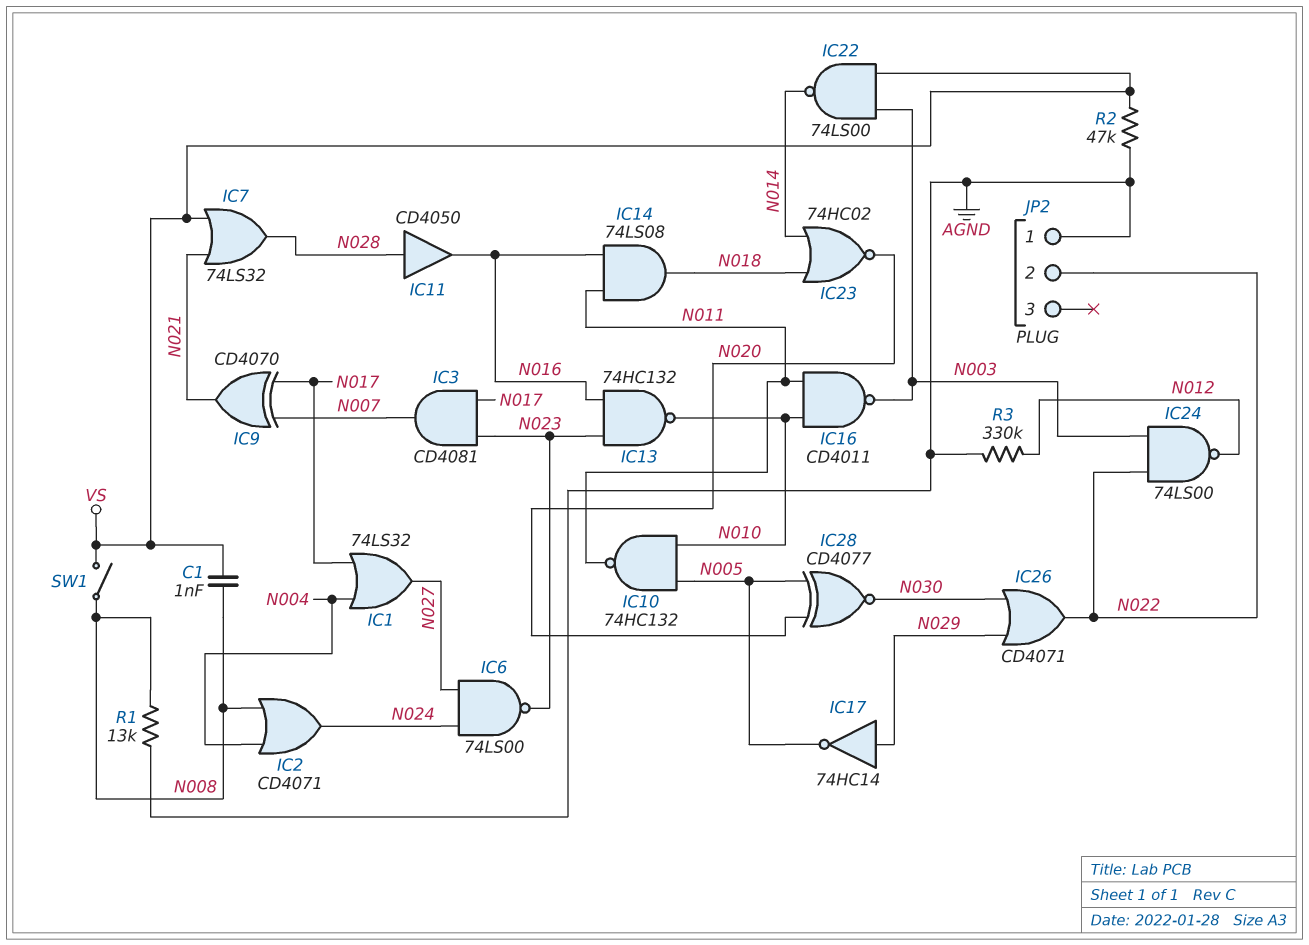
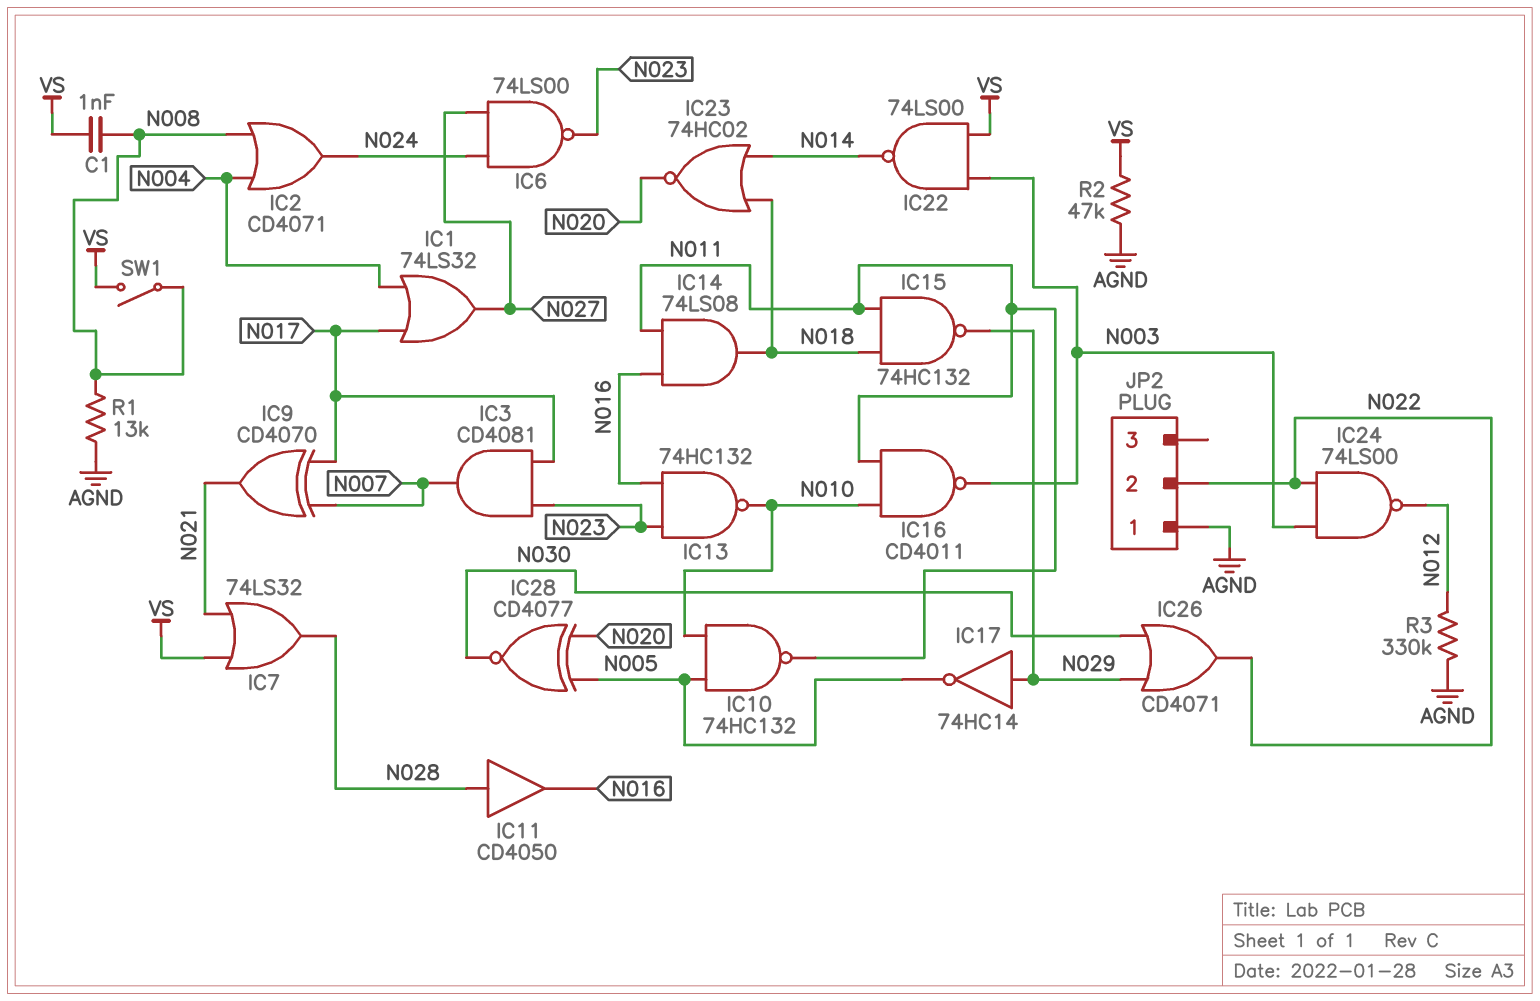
IC15: none -> NAND 74HC132 (in N011, in N018, out N029)

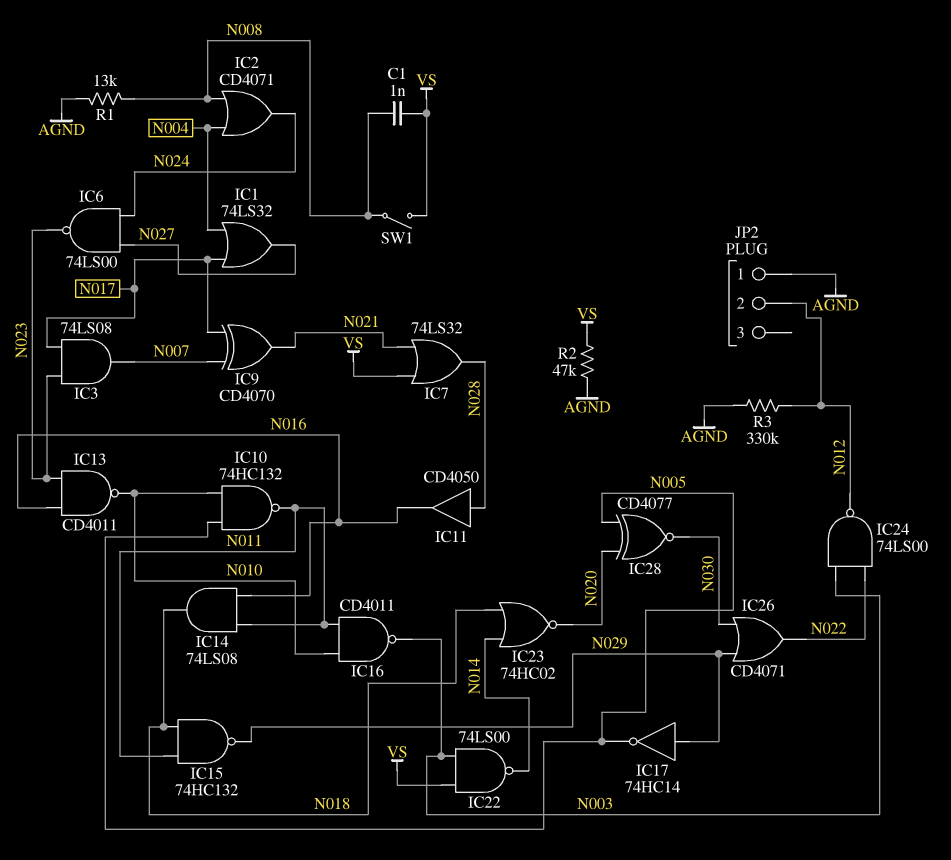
IC3: AND CD4081 (in N017, in N023, out N007) -> AND 74LS08 (in N017, in N023, out N007)
IC13: NAND 74HC132 (in N016, in N023, out N010) -> NAND CD4011 (in N016, in N023, out N010)
JP2 pin 2: N022 -> N012

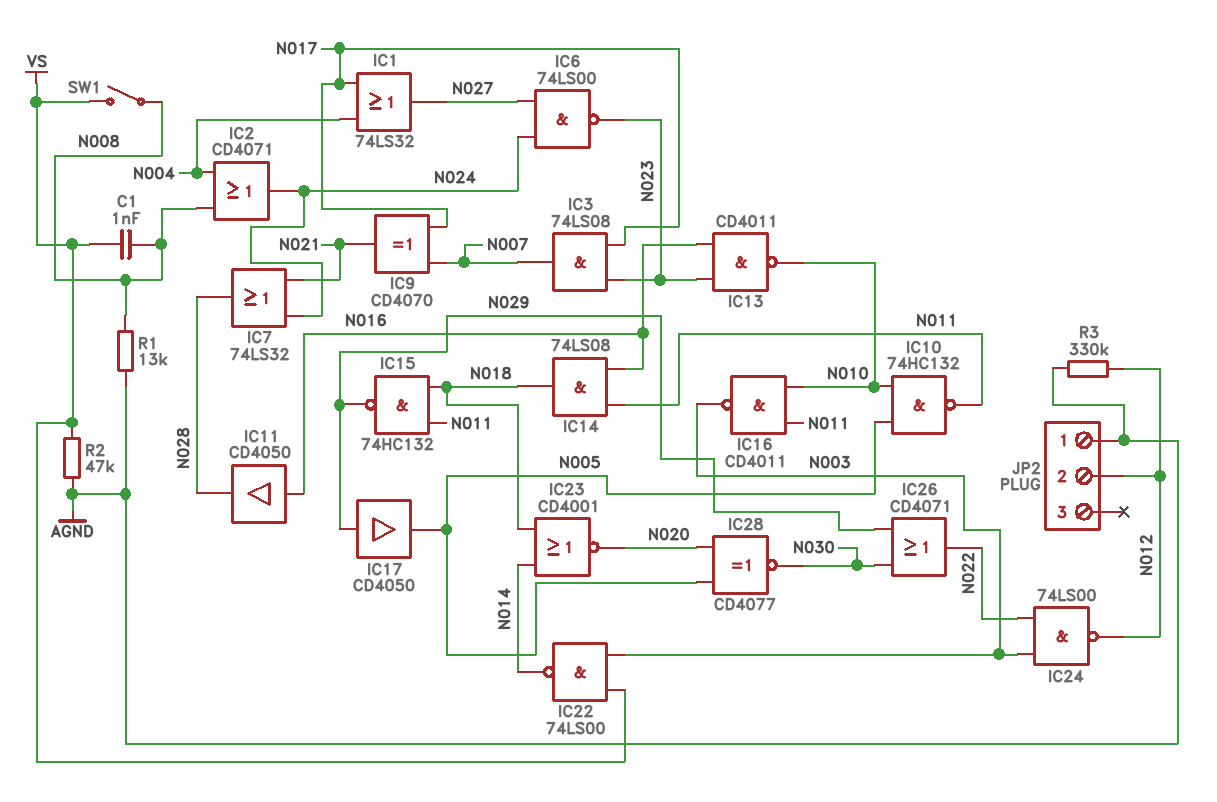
IC7: OR 74LS32 (in N021, in VS, out N028) -> OR 74LS32 (in N021, in N024, out N028)
IC11: buffer CD4050 (in N028, out N016) -> buffer CD4050 (in N016, out N028)
IC17: NOT 74HC14 (in N029, out N005) -> buffer CD4050 (in N029, out N005)
IC23: NOR 74HC02 (in N014, in N018, out N020) -> NOR CD4001 (in N014, in N018, out N020)

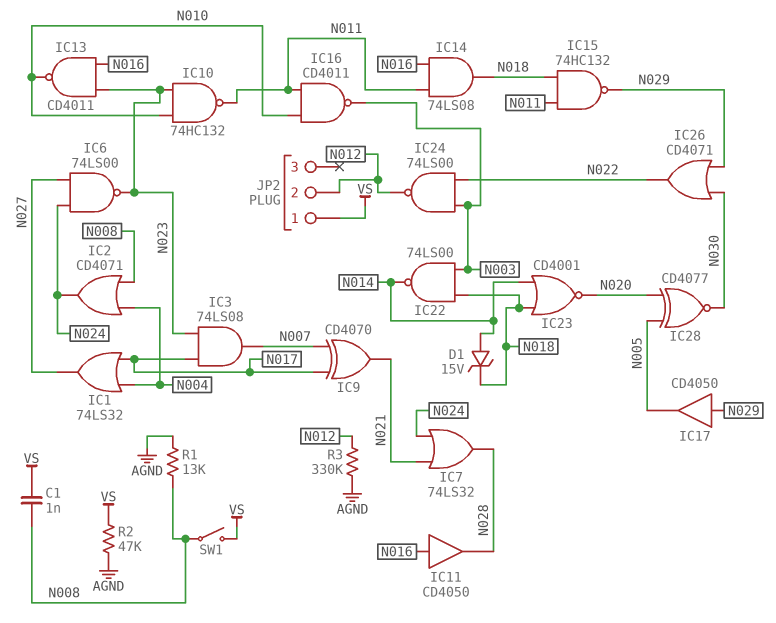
D1: none -> zener 15V (A N014, K N018)
IC10: NAND 74HC132 (in N005, in N010, out N011) -> NAND 74HC132 (in N010, in N023, out N011)
IC22: NAND 74LS00 (in N003, in VS, out N014) -> NAND 74LS00 (in N003, in N018, out N014)
JP2 pin 1: AGND -> VS

